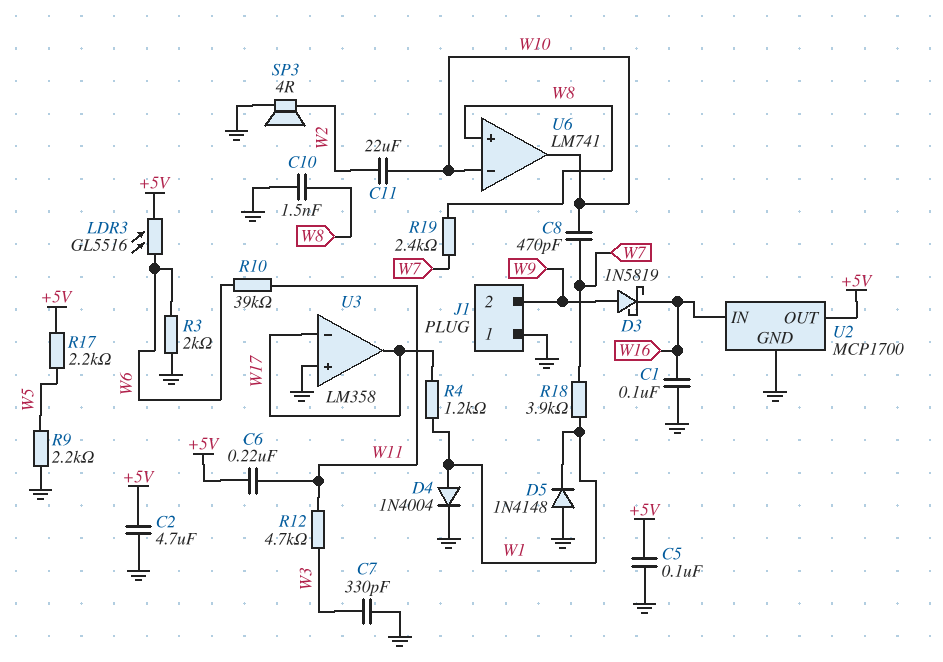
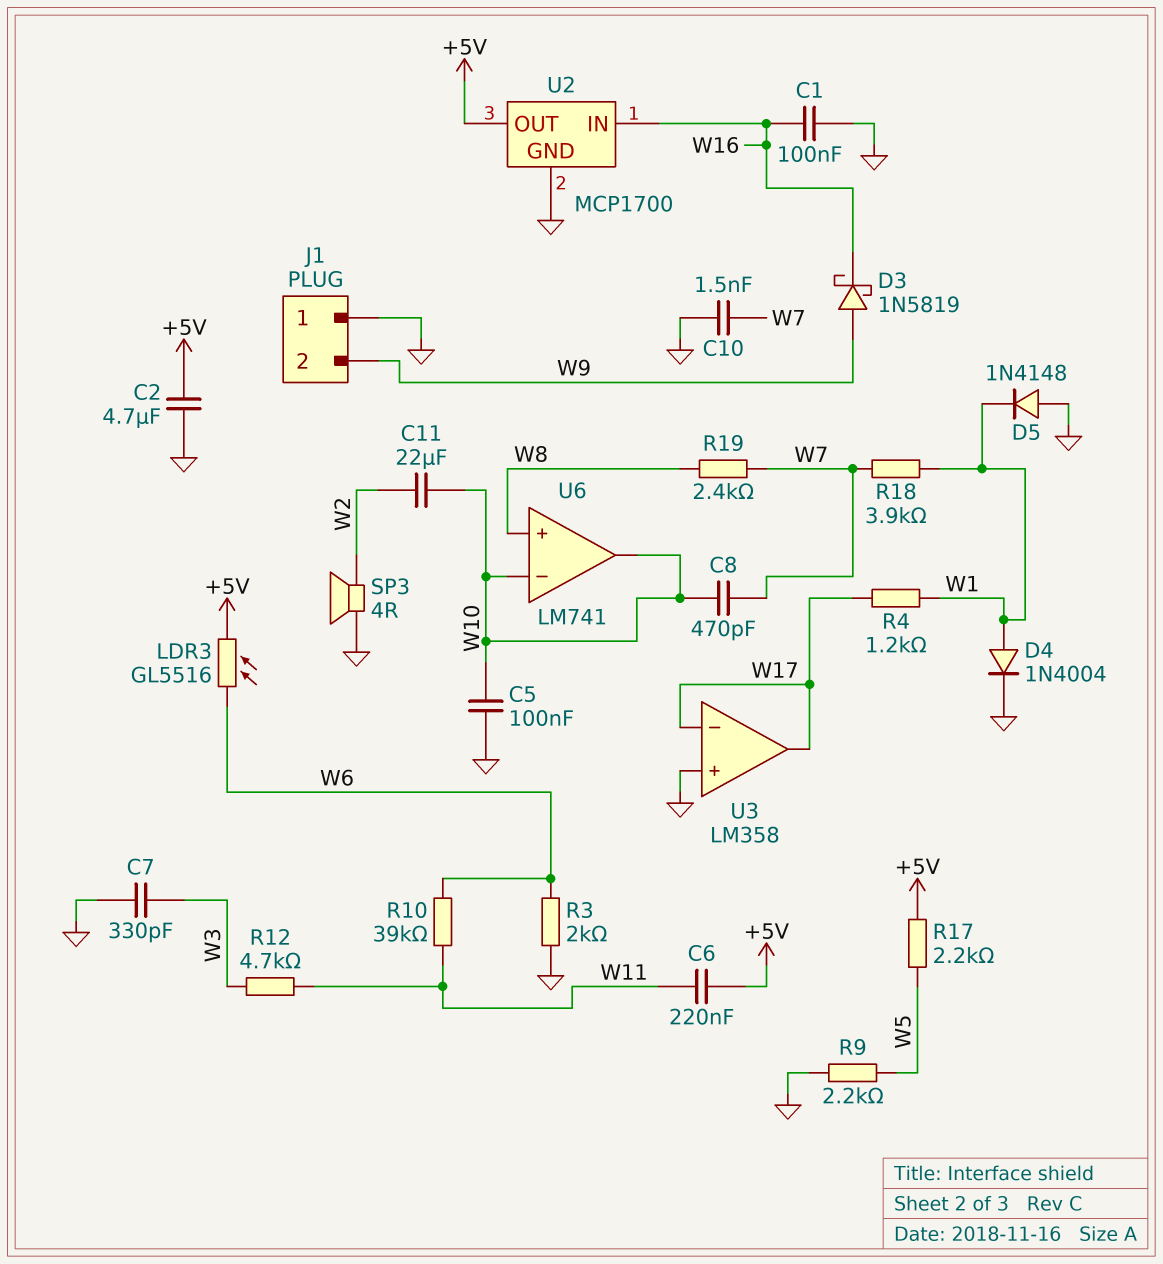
C5: 100nF (+5V, GND) -> 100nF (GND, W10)
C10: 1.5nF (GND, W8) -> 1.5nF (GND, W7)

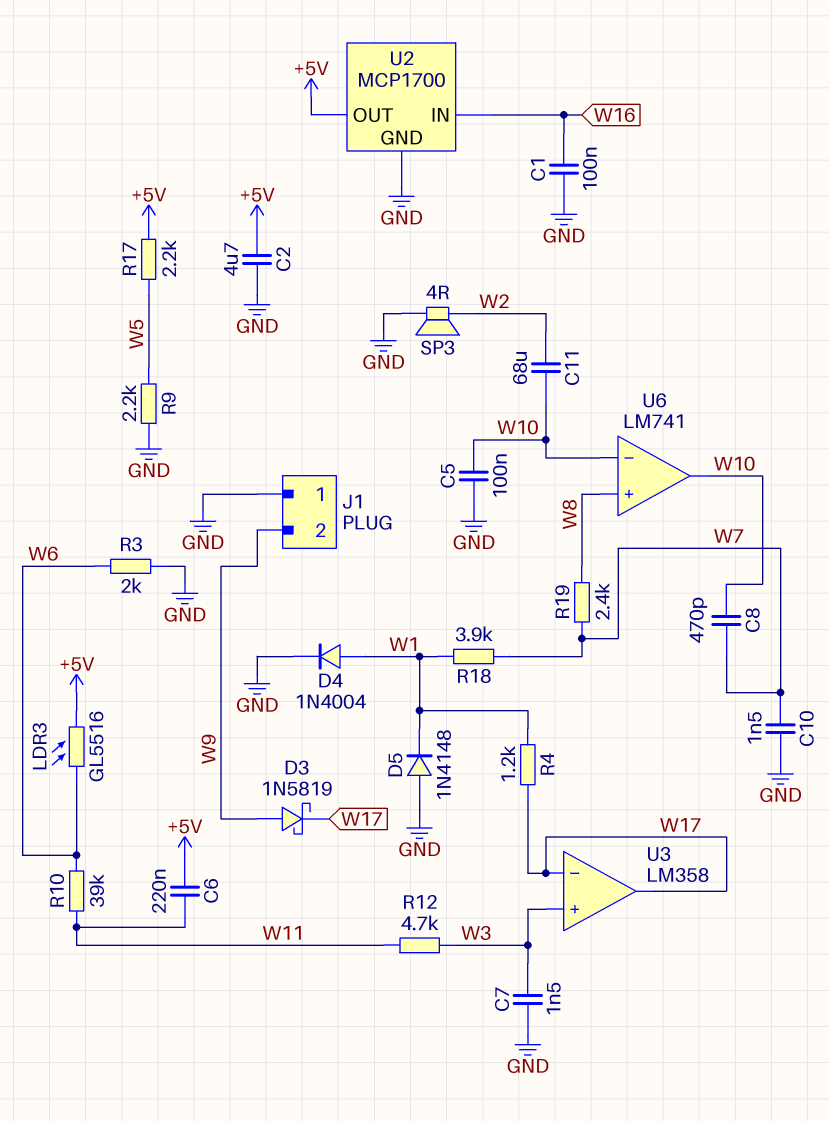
C7: 330pF (GND, W3) -> 1.5nF (GND, W3)
C11: 22uF (W2, W10) -> 68uF (W2, W10)
D3: schottky 1N5819 (A W9, K W16) -> schottky 1N5819 (A W9, K W17)
U3 pin in+: GND -> W3

